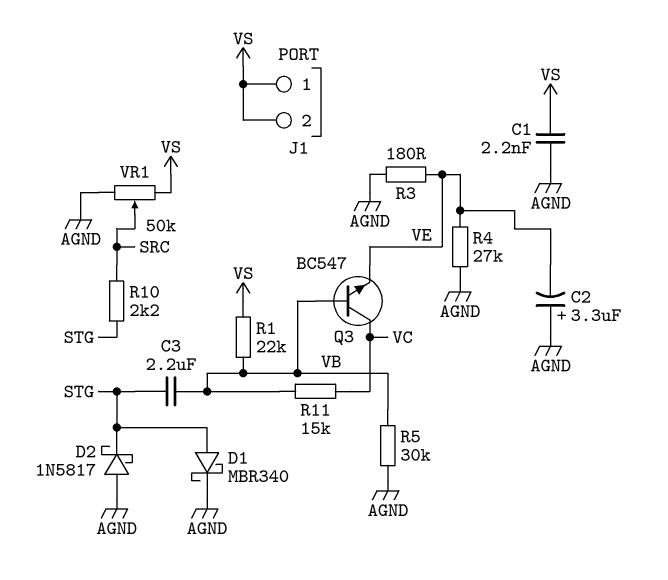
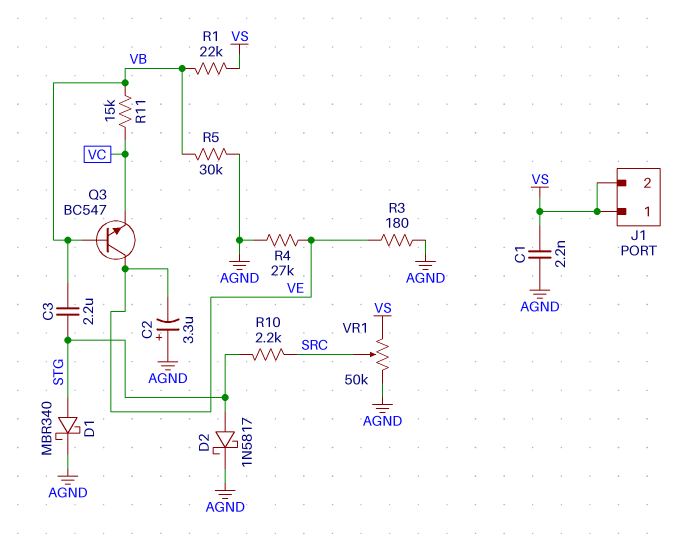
D2: schottky 1N5817 (A AGND, K STG) -> schottky 1N5817 (A STG, K AGND)
Q3: NPN BC547 (B VB, C VC, E VE) -> NPN BC547 (B VB, C VE, E VC)

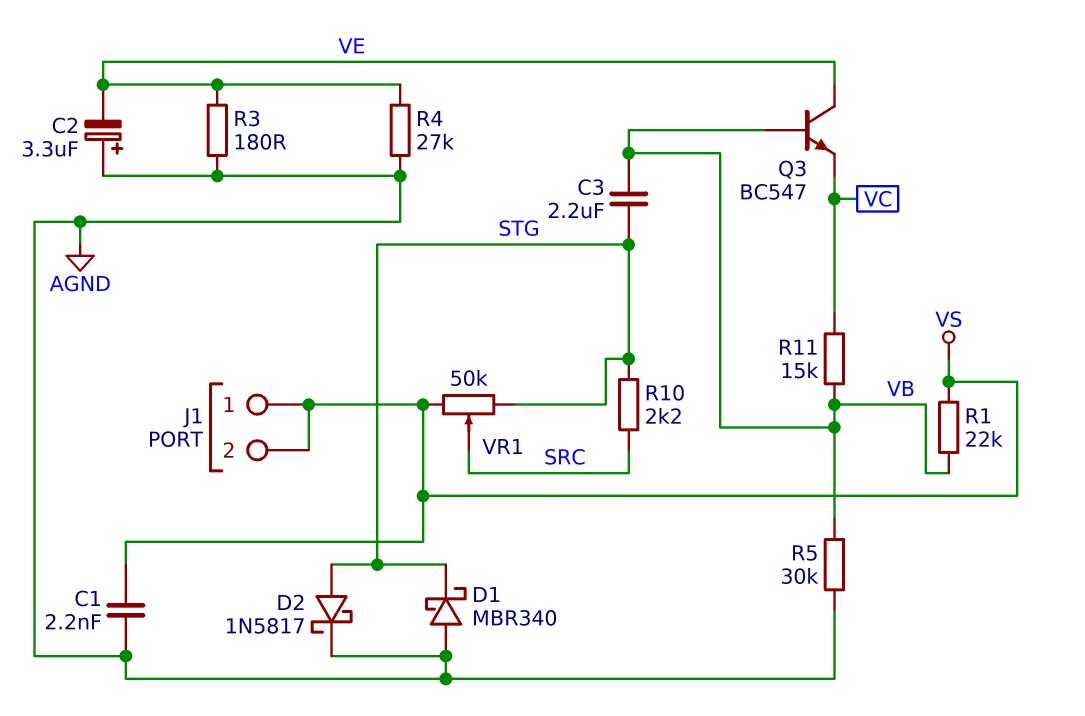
D1: schottky MBR340 (A STG, K AGND) -> schottky MBR340 (A AGND, K STG)
VR1: 50k (AGND, VS, wiper SRC) -> 50k (STG, VS, wiper SRC)

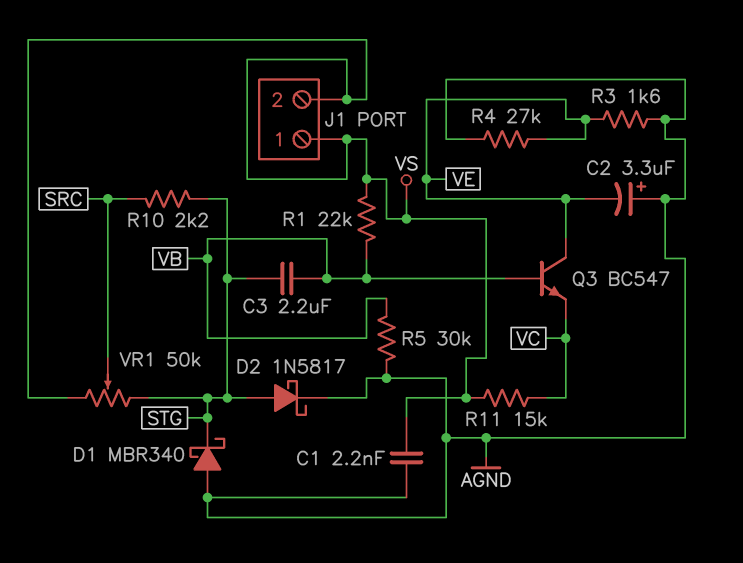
R3: 180 (AGND, VE) -> 1.6k (AGND, VE)
R11: 15k (VB, VC) -> 15k (VC, VS)

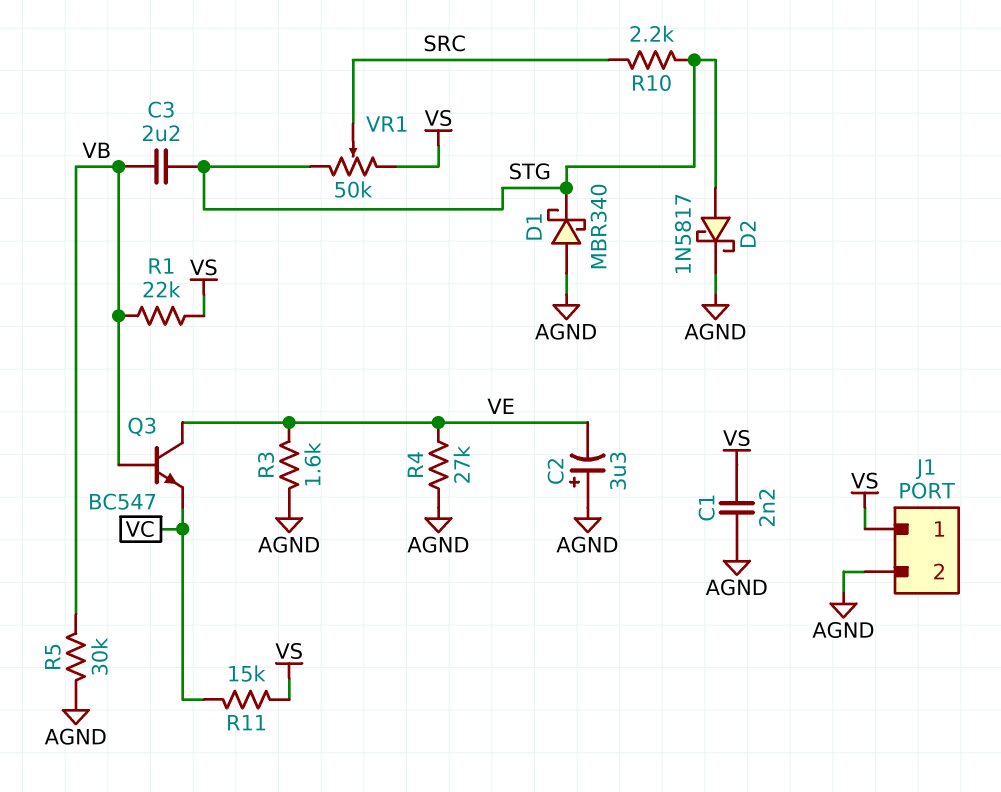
J1 pin 2: VS -> AGND

